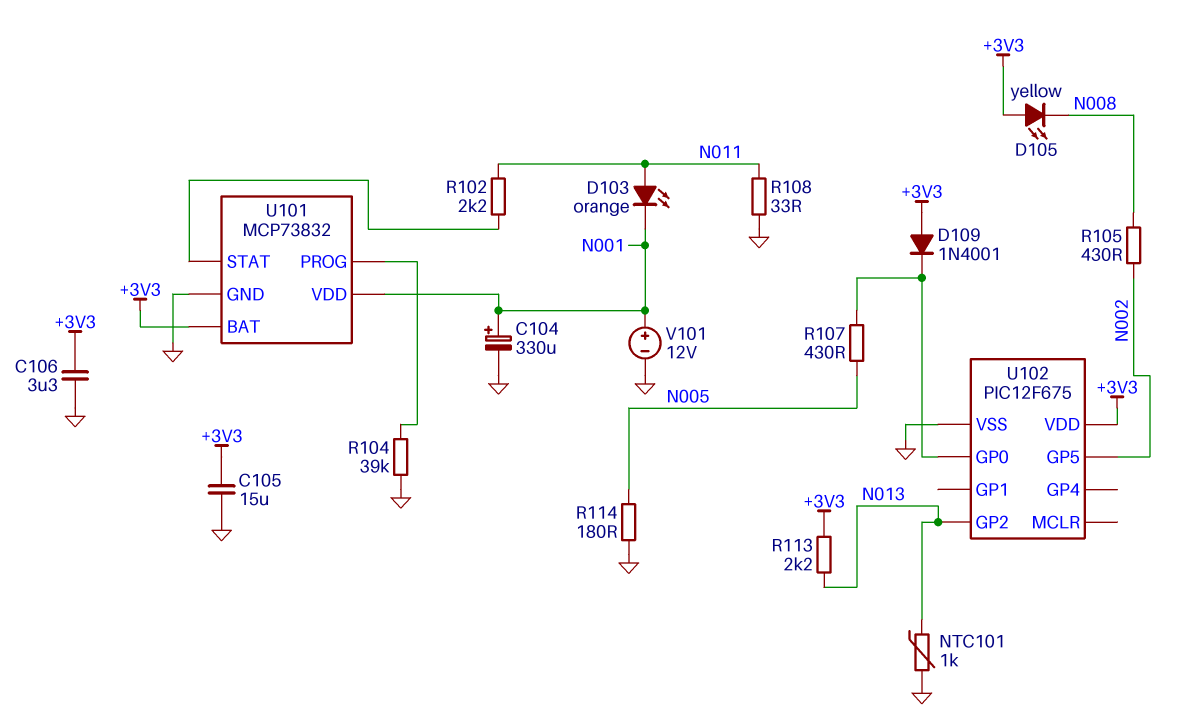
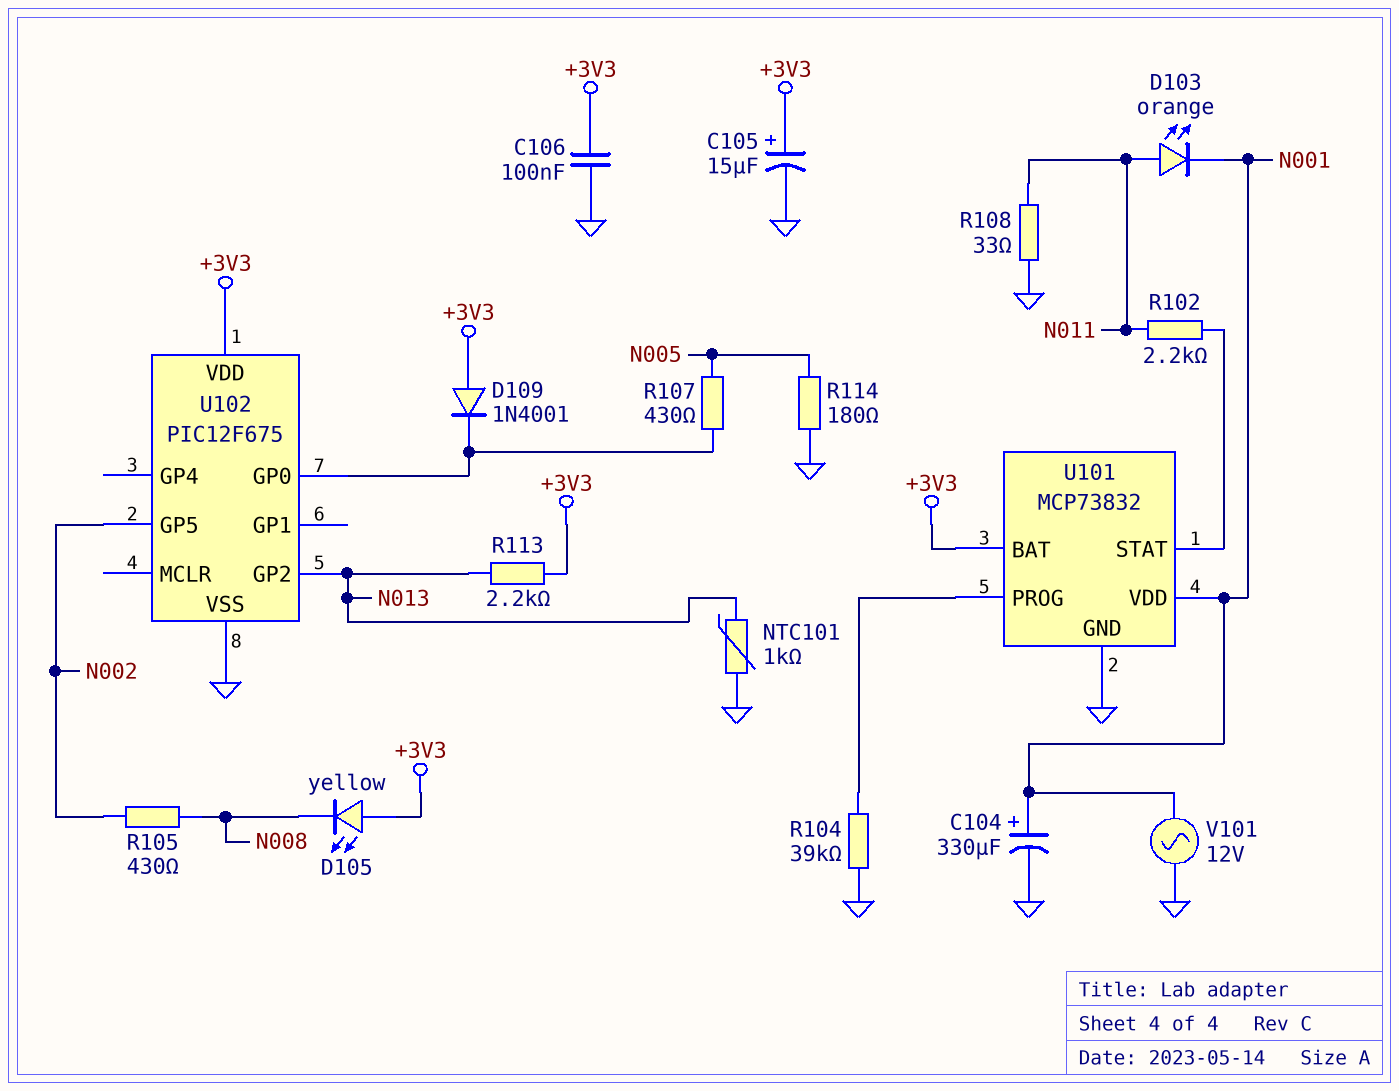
C105: 15uF (+3V3, GND) -> 15uF (plus +3V3, minus GND)
C106: 3.3uF (+3V3, GND) -> 100nF (+3V3, GND)
V101: 12V (plus N001, minus GND) -> AC 12V (GND, N001)

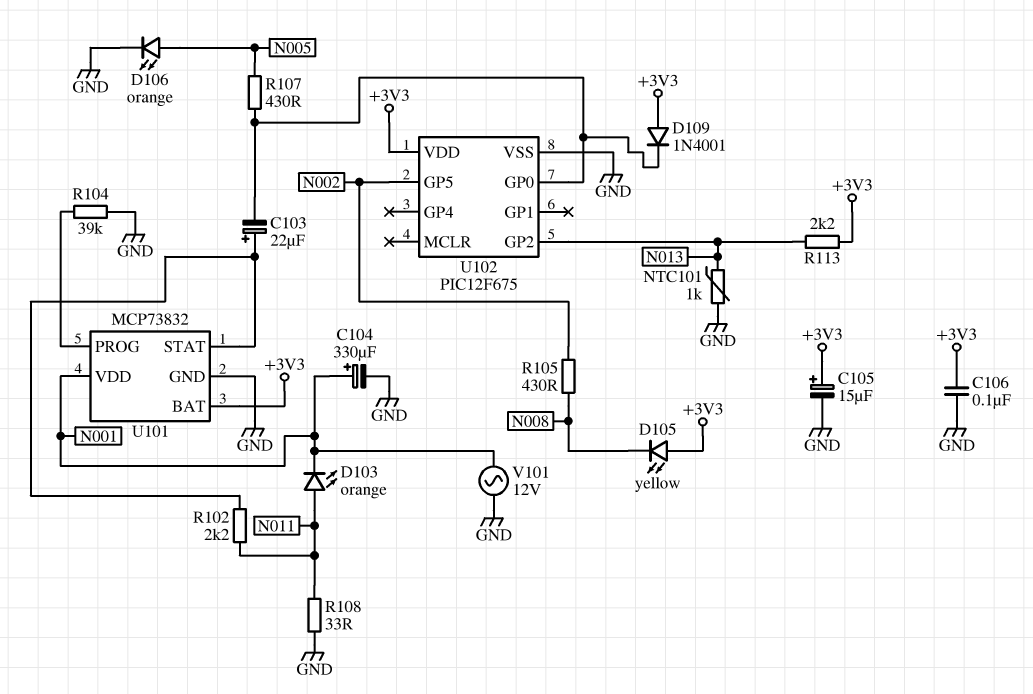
C103: none -> 22uF (plus U101/STAT, minus U102/GP0)
D106: none -> LED orange (A N005, K GND)
R114: 180 (GND, N005) -> none

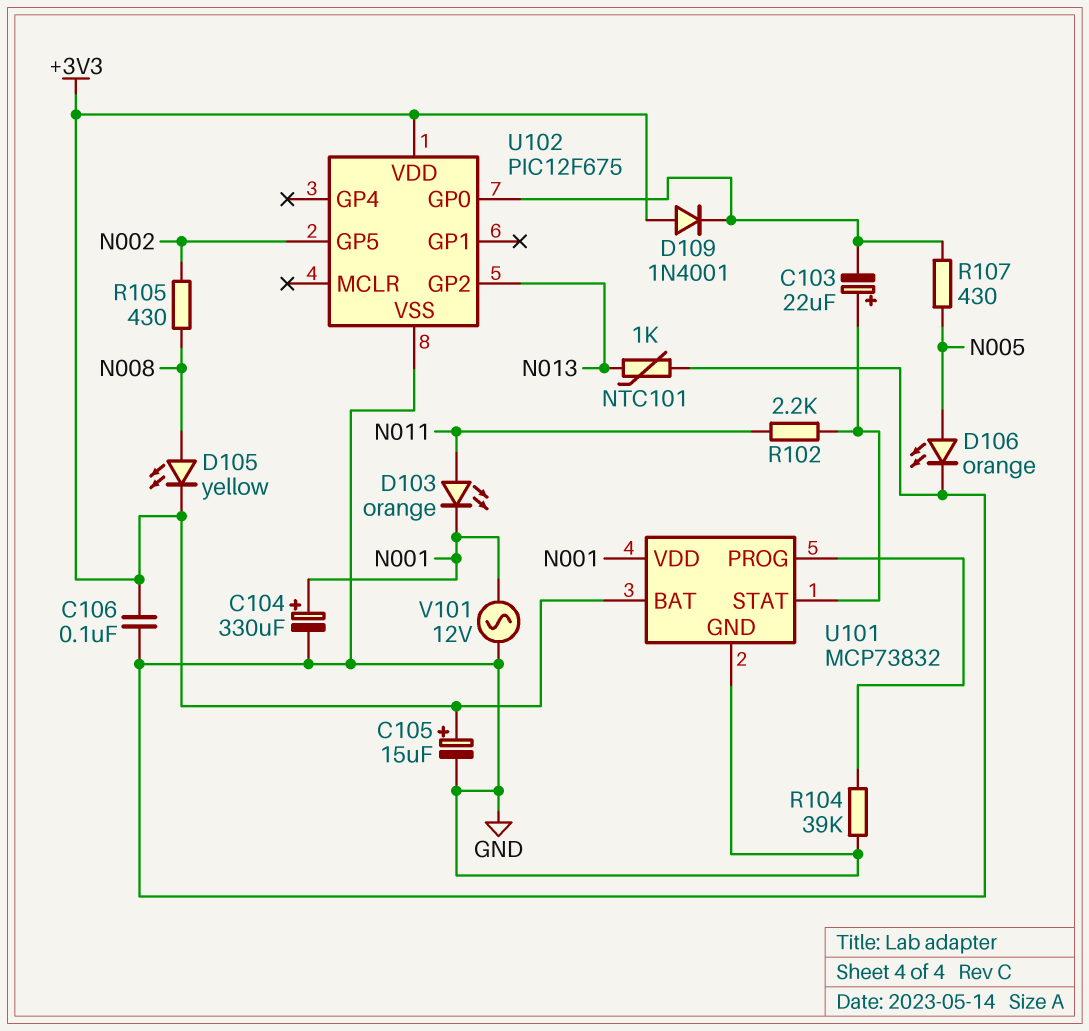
D105: LED yellow (A +3V3, K N008) -> LED yellow (A N008, K +3V3)
R108: 33 (GND, N011) -> none
R113: 2.2k (+3V3, N013) -> none

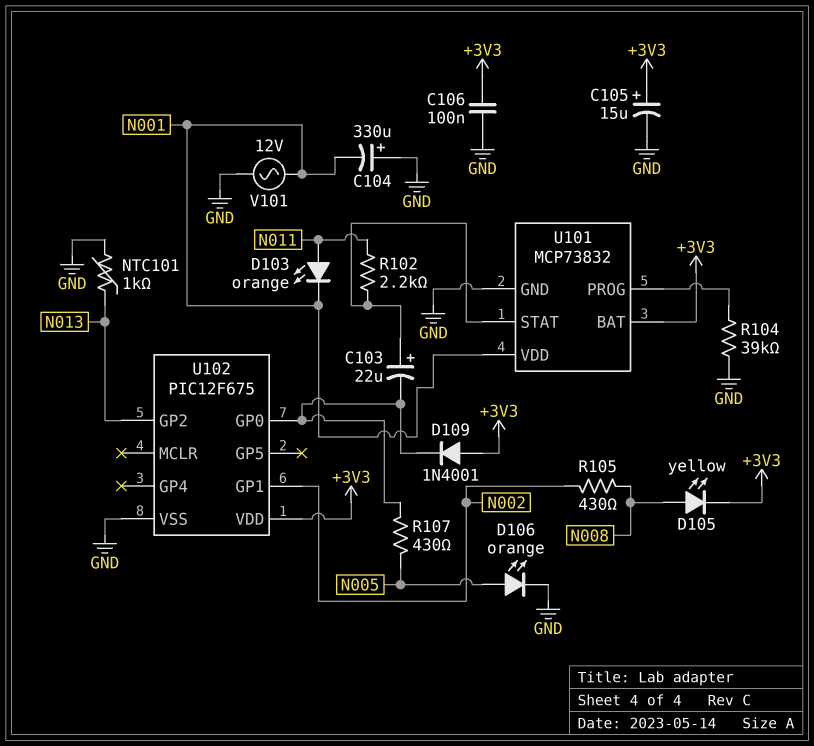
C104: 330uF (plus N001, minus GND) -> 330uF (plus GND, minus N001)
U102 pin GP1: none -> N002
U102 pin GP5: N002 -> none

